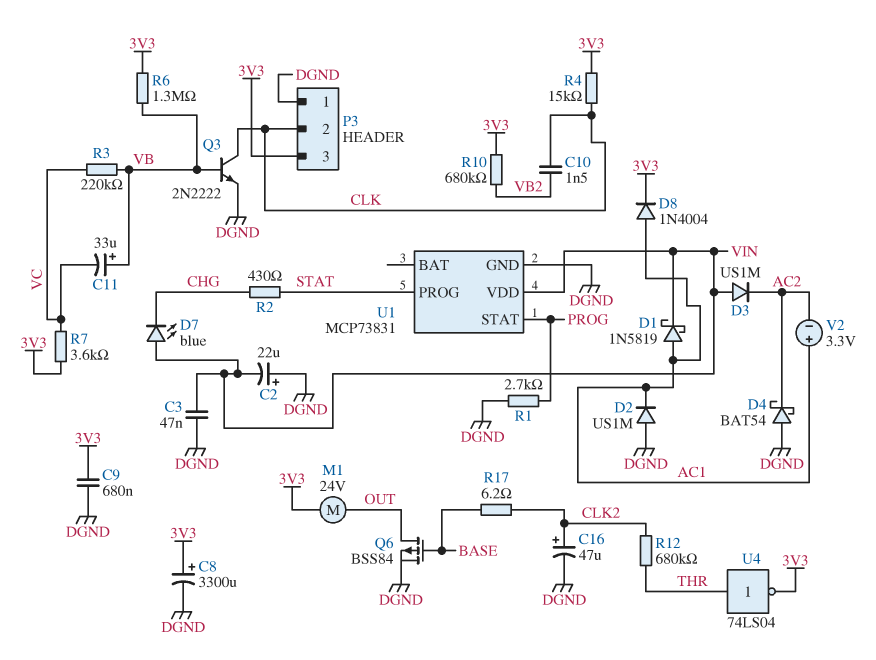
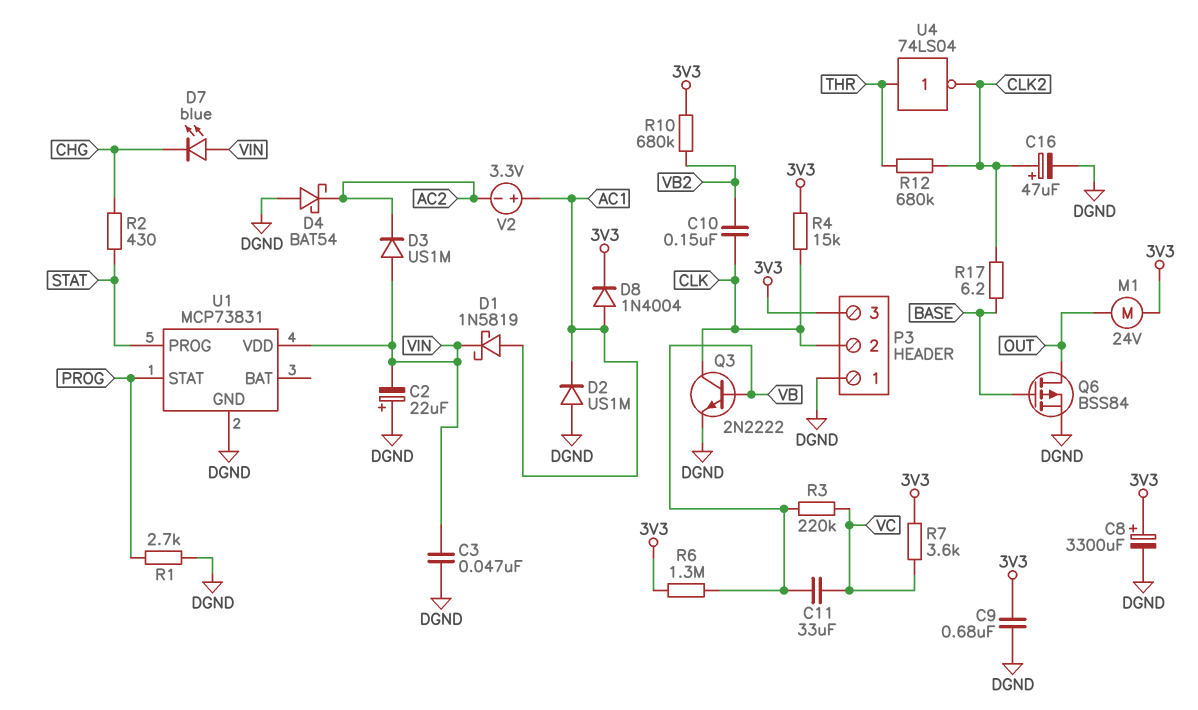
C10: 1.5nF (CLK, VB2) -> 150nF (CLK, VB2)
C11: 33uF (plus VB, minus VC) -> 33uF (VB, VC)
U4: NOT 74LS04 (in THR, out 3V3) -> NOT 74LS04 (in THR, out CLK2)

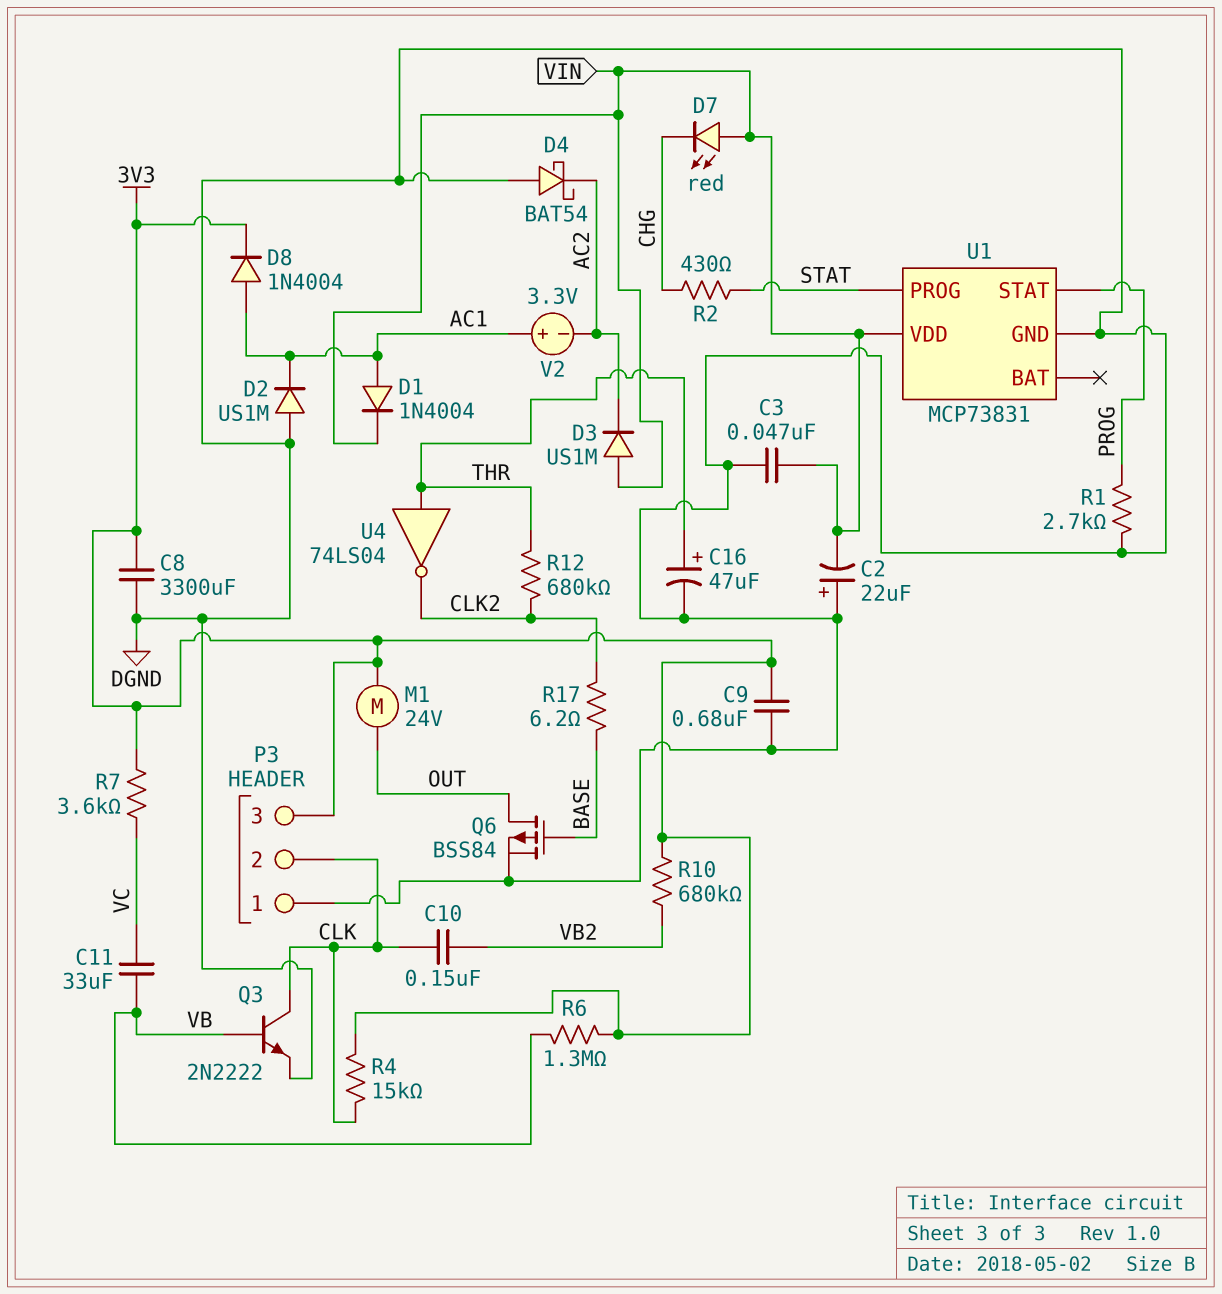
C8: 3300uF (plus 3V3, minus DGND) -> 3300uF (3V3, DGND)
C16: 47uF (plus CLK2, minus DGND) -> 47uF (plus THR, minus DGND)
D1: schottky 1N5819 (A AC1, K VIN) -> diode 1N4004 (A AC1, K VIN)
D7: LED blue (A VIN, K CHG) -> LED red (A VIN, K CHG)
R3: 220k (VB, VC) -> none

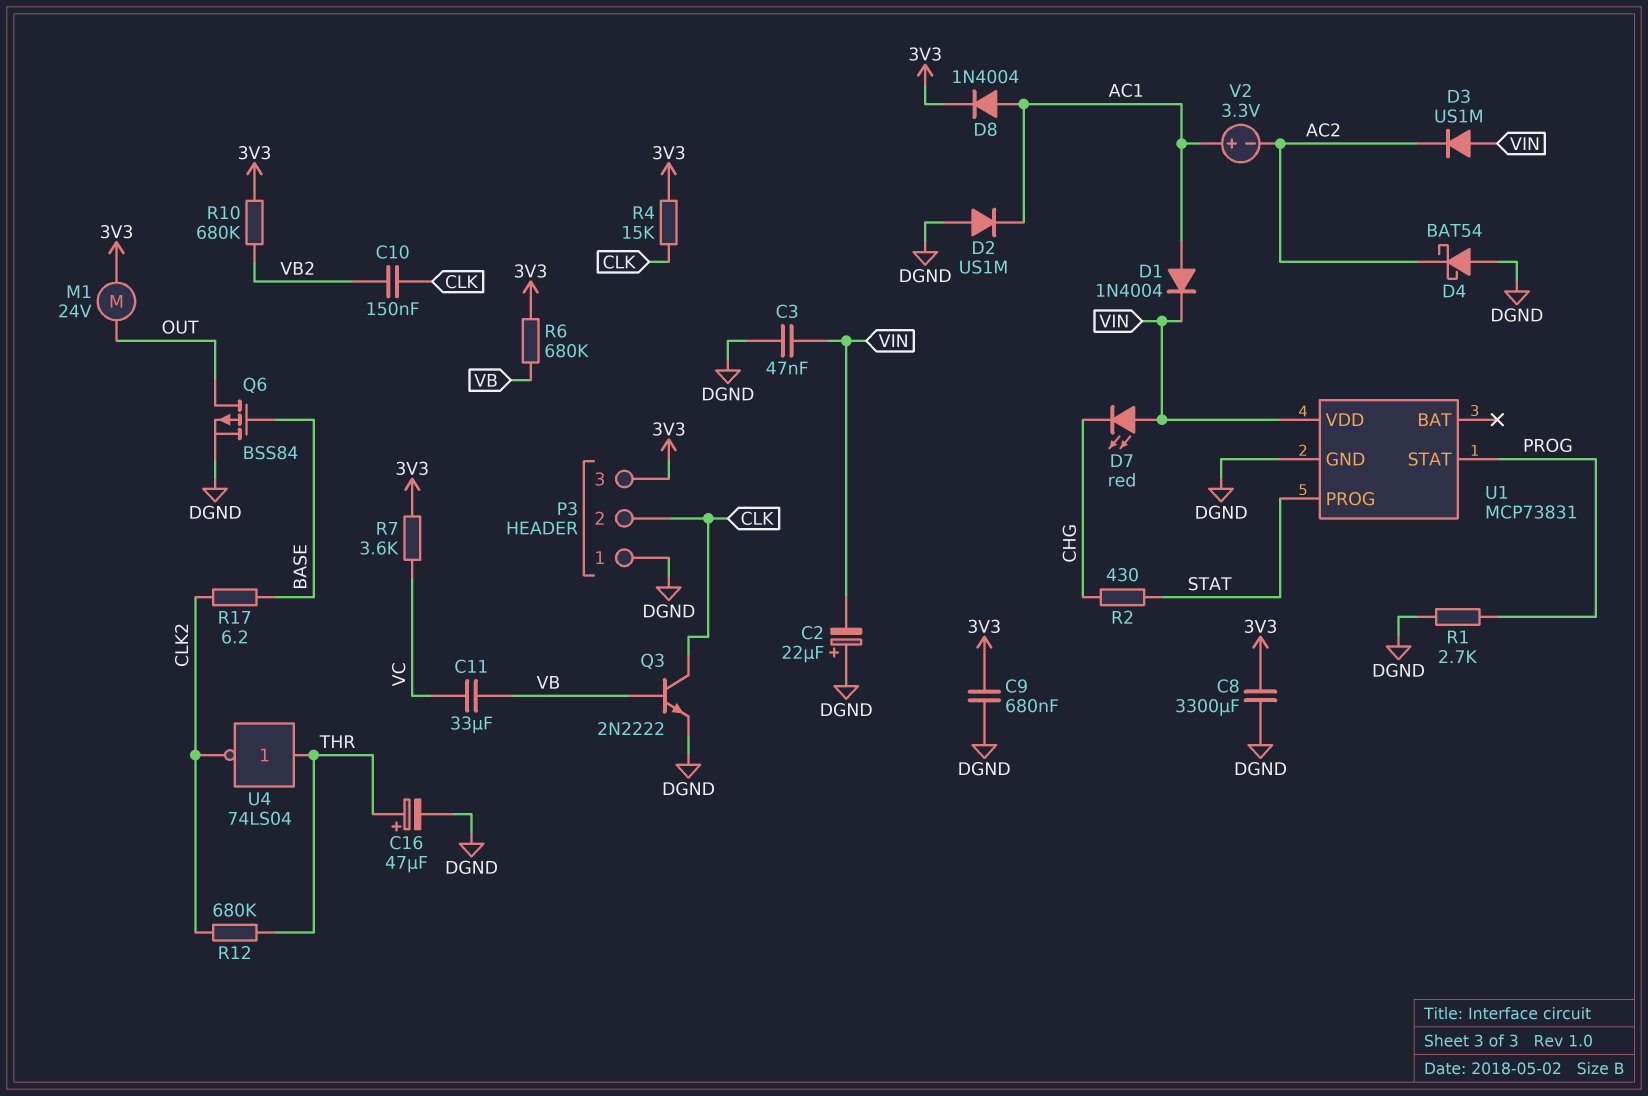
R6: 1.3M (3V3, VB) -> 680k (3V3, VB)

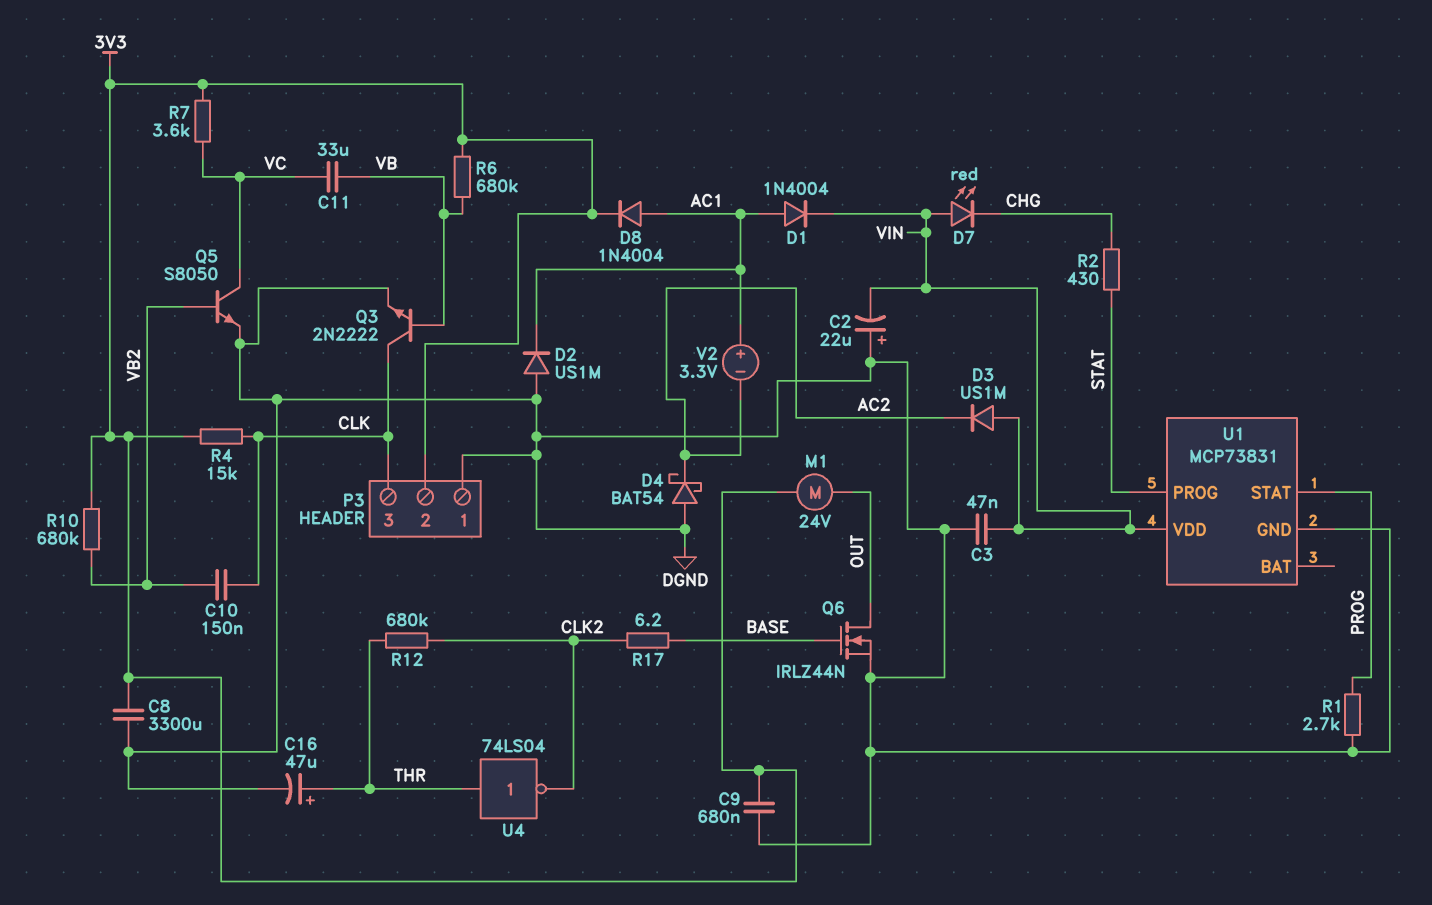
P3 pin 2: CLK -> 3V3
P3 pin 3: 3V3 -> CLK
Q5: none -> NPN S8050 (B VB2, C VC, E DGND)
Q6: PMOS BSS84 (G BASE, D OUT, S DGND) -> NMOS IRLZ44N (G BASE, D OUT, S DGND)

